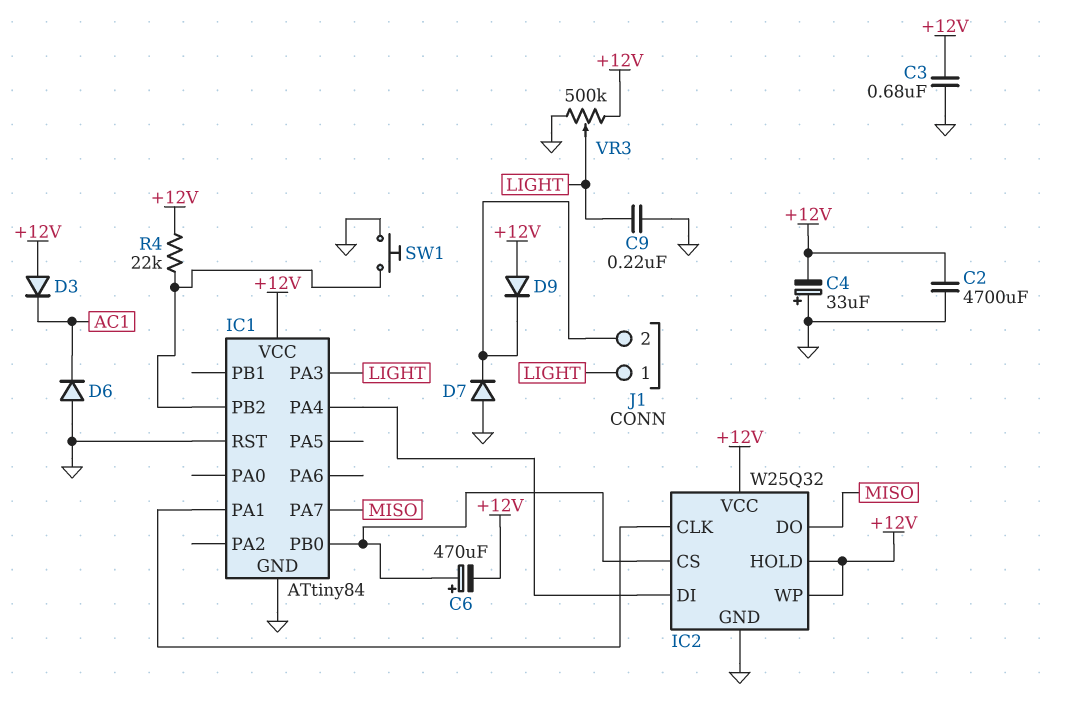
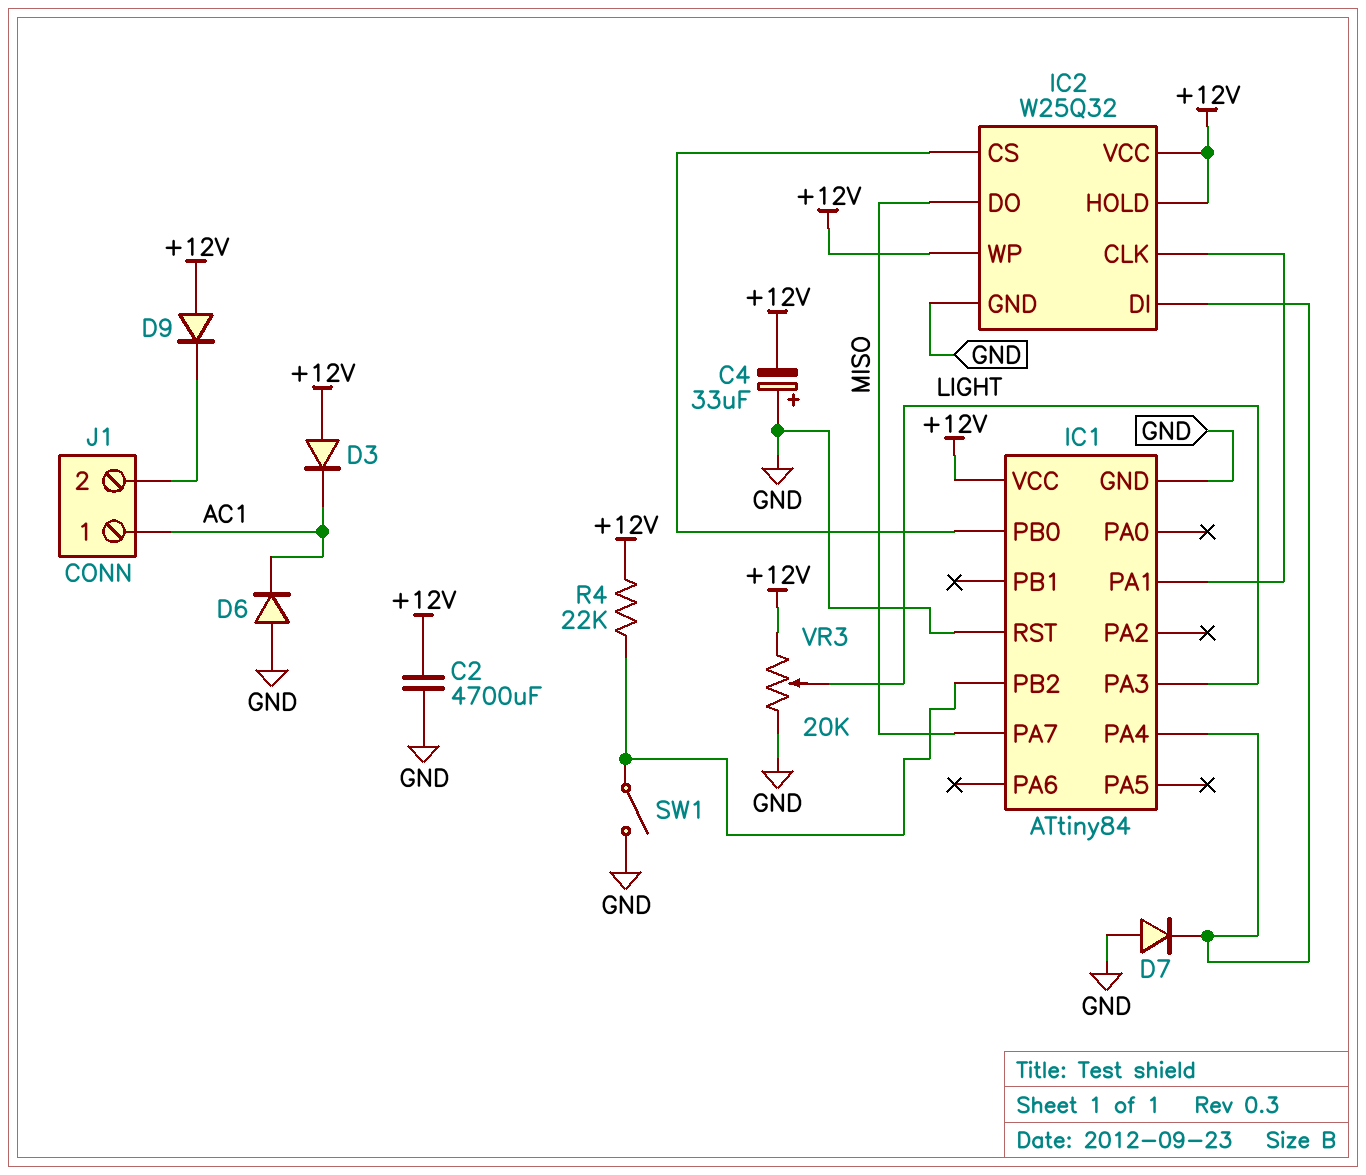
C3: 680nF (+12V, GND) -> none
C6: 470uF (plus IC1/PB0, minus +12V) -> none
C9: 220nF (GND, LIGHT) -> none
D7: diode (A GND, K J1/2) -> diode (A GND, K IC1/PA4)
J1 pin 1: LIGHT -> AC1
SW1: button (GND, IC1/PB2) -> switch (GND, IC1/PB2)
VR3: 500k (+12V, GND, wiper LIGHT) -> 20k (+12V, GND, wiper LIGHT)

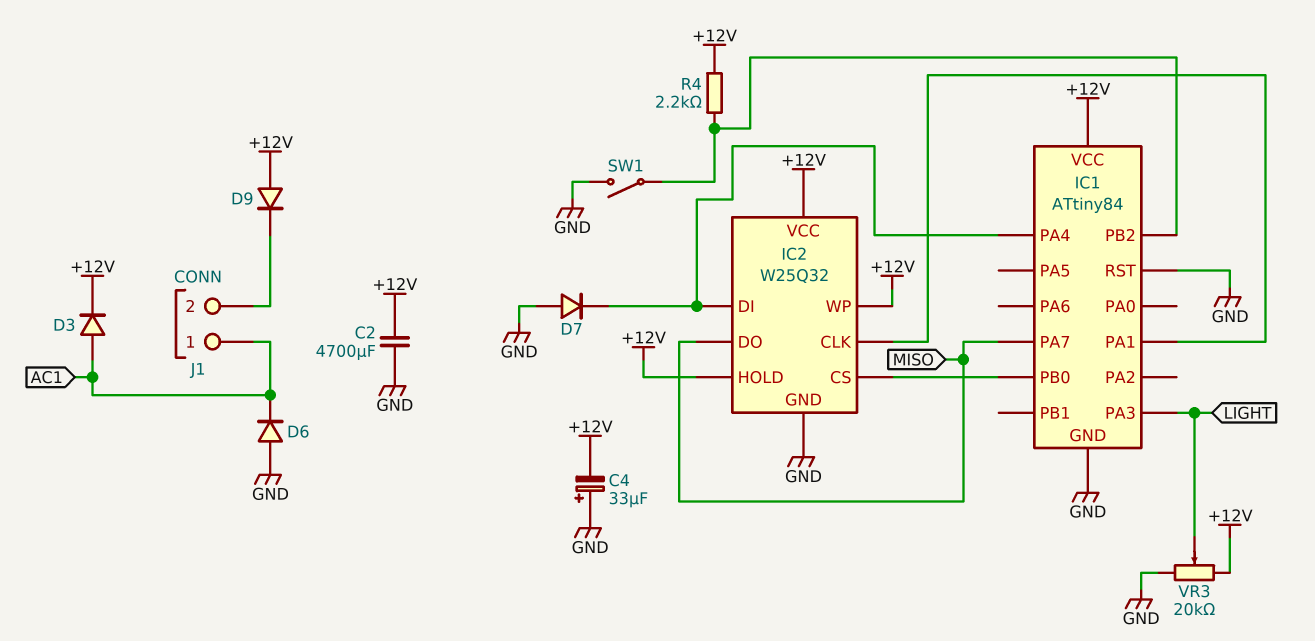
D3: diode (A +12V, K AC1) -> diode (A AC1, K +12V)
R4: 22k (+12V, IC1/PB2) -> 2.2k (+12V, IC1/PB2)

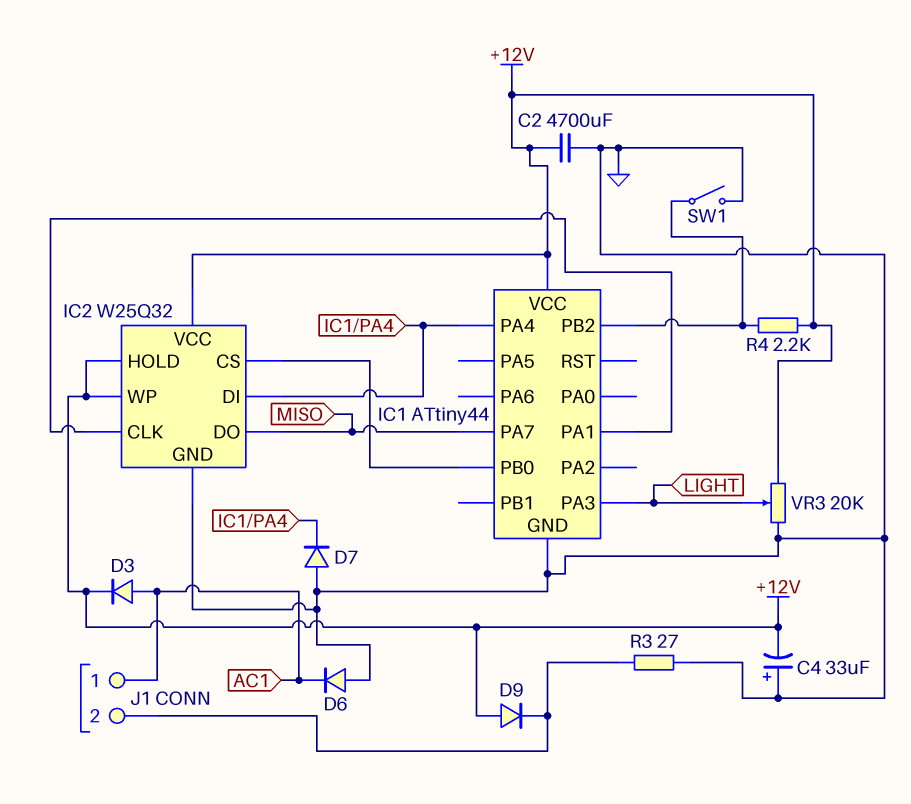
IC1: ATtiny84 -> ATtiny44
IC1 pin RST: GND -> none
R3: none -> 27 (GND, J1/2)

